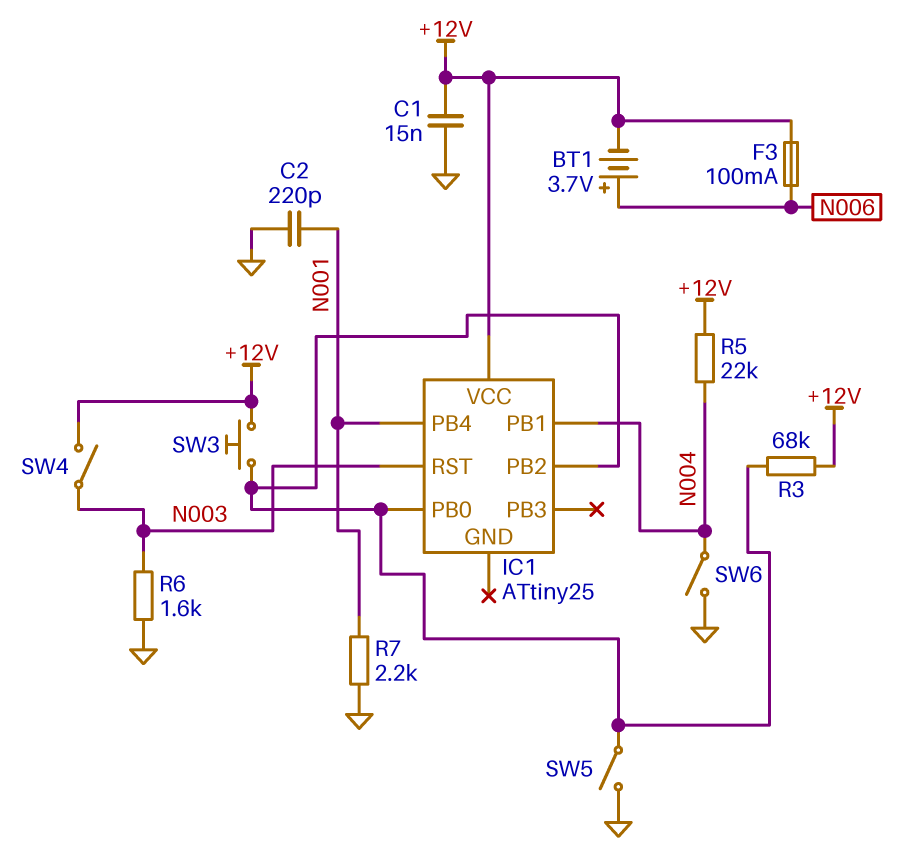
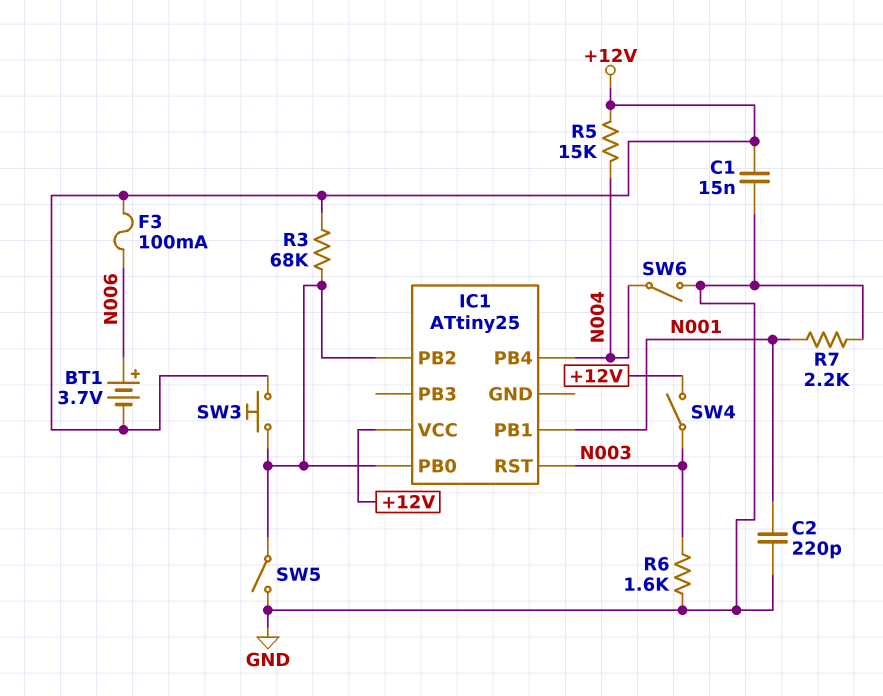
IC1 pin PB1: N004 -> N001
IC1 pin PB4: N001 -> N004
R5: 22k (+12V, N004) -> 15k (+12V, N004)

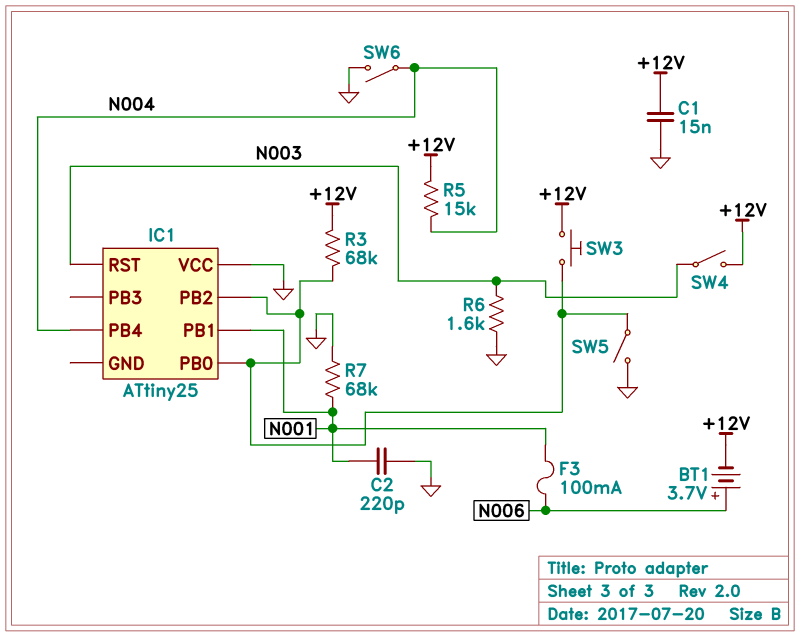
F3: 100mA (+12V, N006) -> 100mA (N001, N006)
IC1 pin VCC: +12V -> GND
R7: 2.2k (GND, N001) -> 68k (GND, N001)

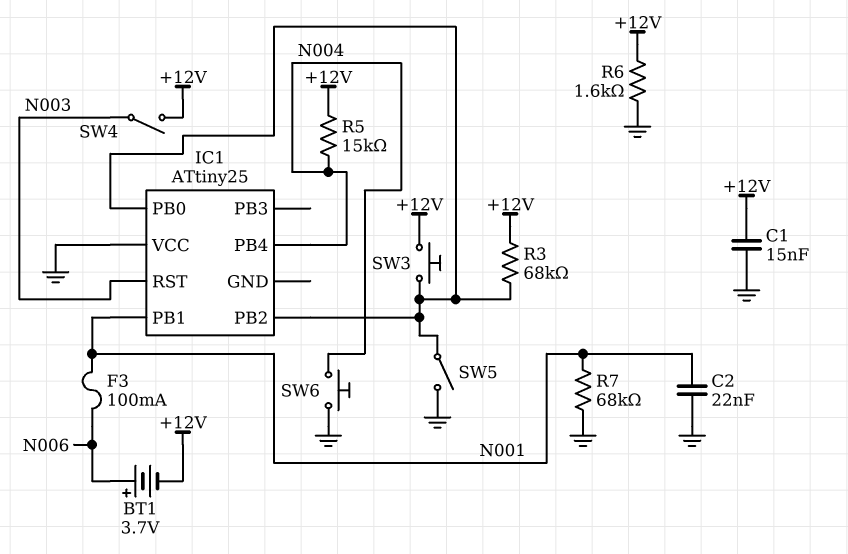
C2: 220pF (GND, N001) -> 22nF (GND, N001)
R6: 1.6k (GND, N003) -> 1.6k (+12V, GND)
SW6: switch (GND, N004) -> button (GND, N004)

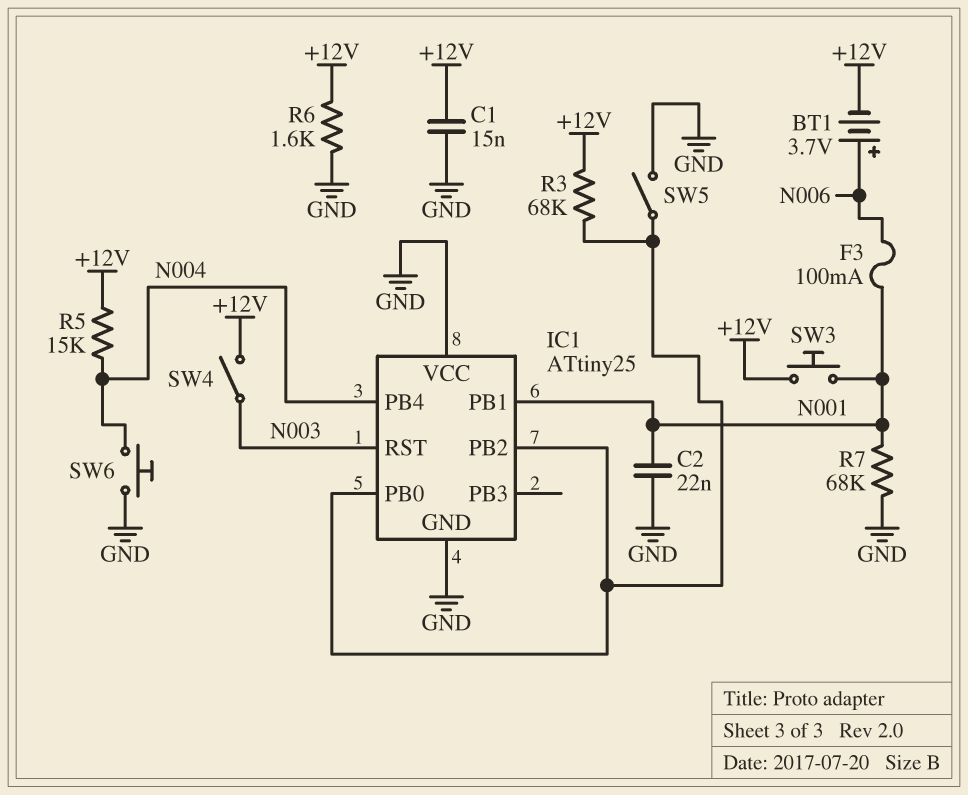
IC1 pin GND: none -> GND
SW3: button (+12V, IC1/PB0) -> button (+12V, N001)

